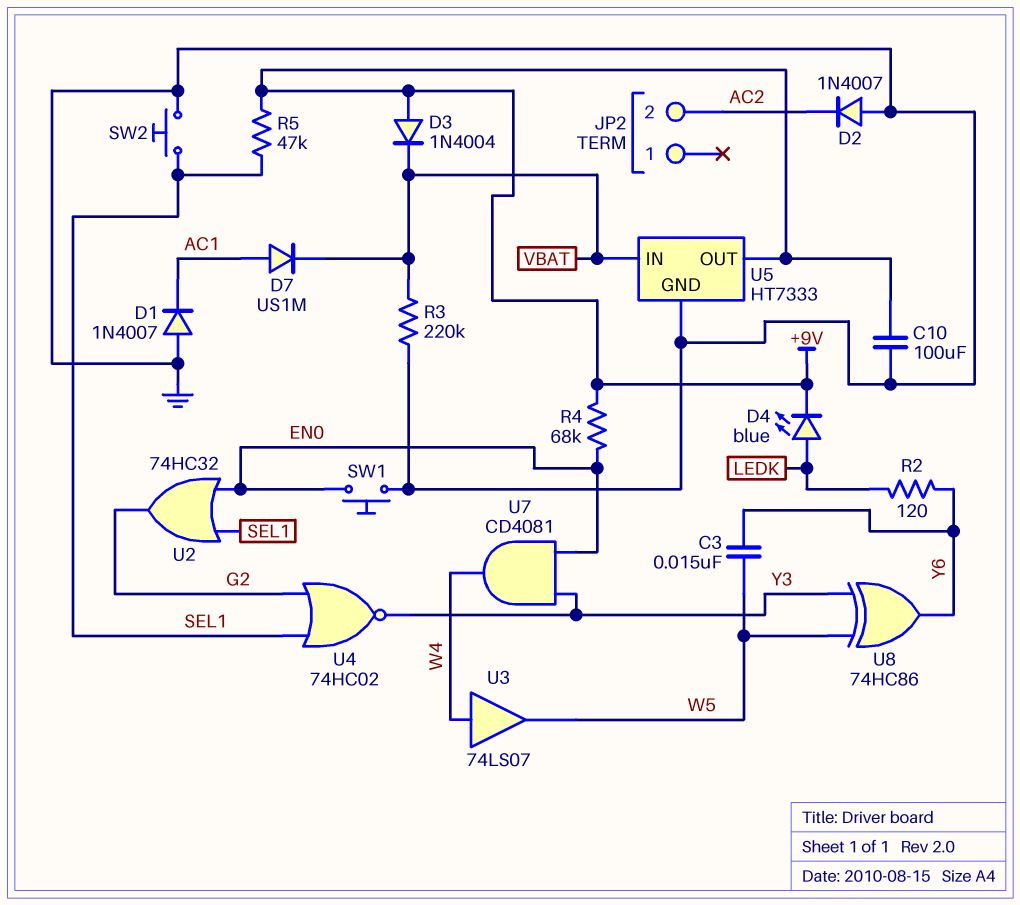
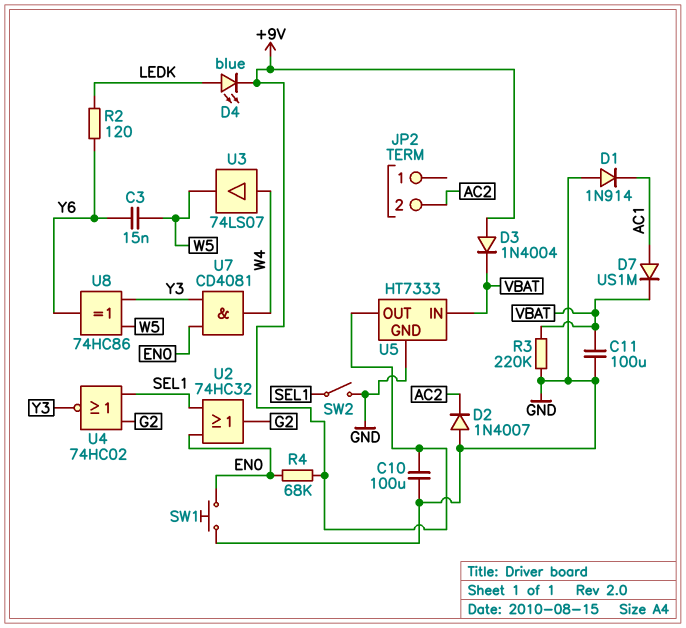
C11: none -> 100uF (GND, VBAT)
D1: diode 1N4007 (A GND, K AC1) -> diode 1N914 (A GND, K AC1)
R5: 47k (+9V, SEL1) -> none
SW2: button (GND, SEL1) -> switch (GND, SEL1)

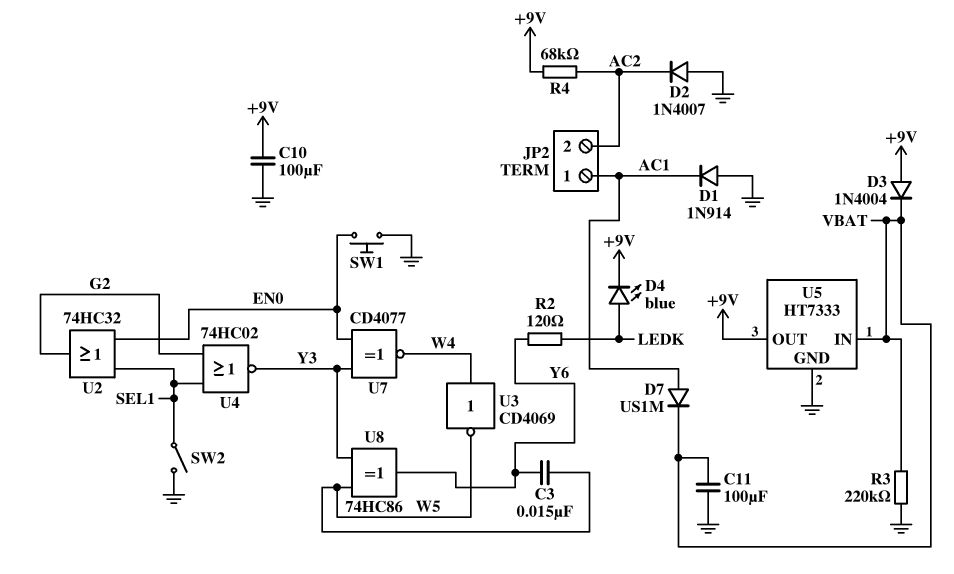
JP2 pin 1: none -> AC1
R4: 68k (+9V, EN0) -> 68k (+9V, AC2)
U3: buffer 74LS07 (in W4, out W5) -> NOT CD4069 (in W4, out W5)
U7: AND CD4081 (in EN0, in Y3, out W4) -> XNOR CD4077 (in EN0, in Y3, out W4)

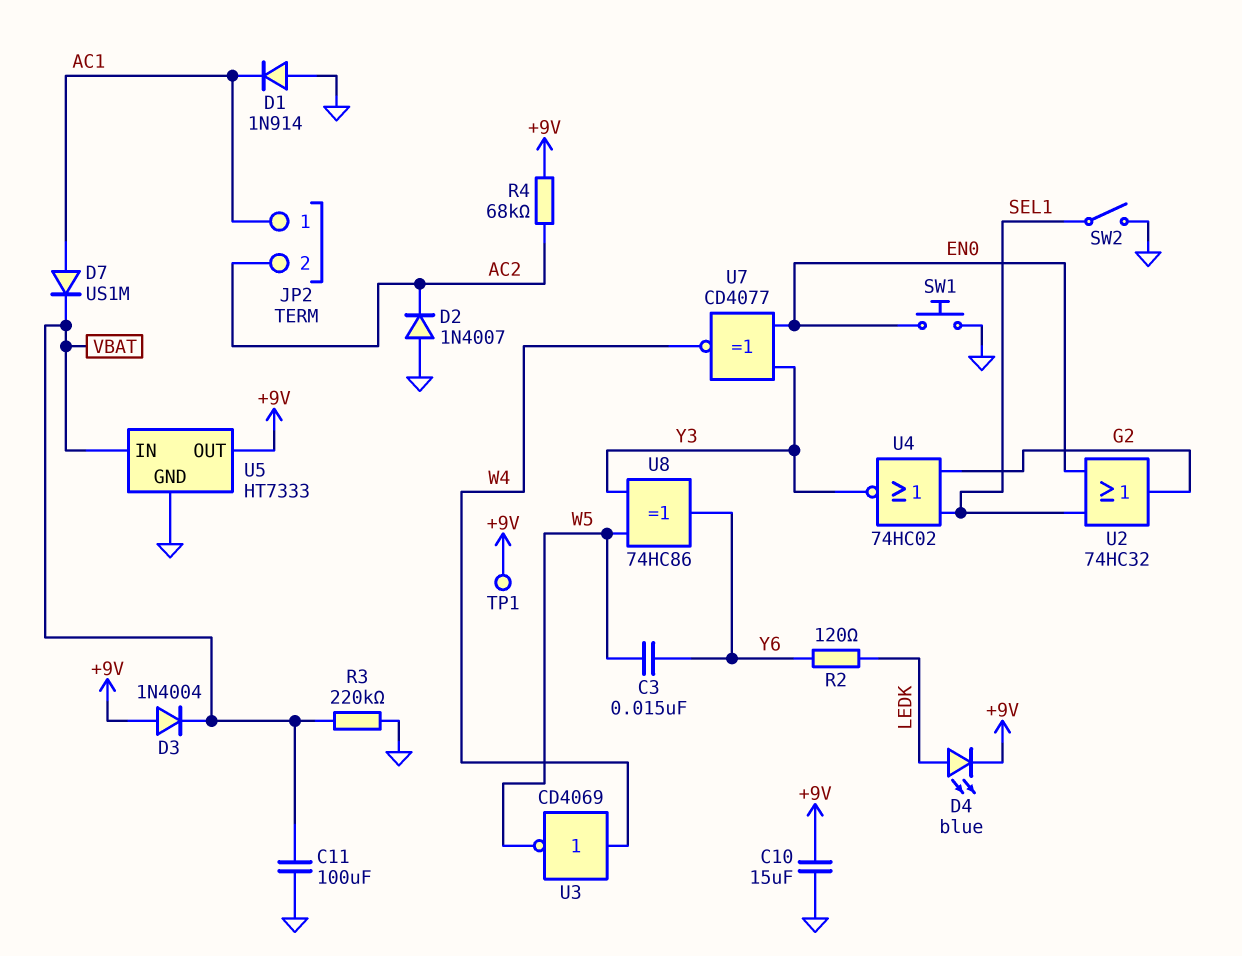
C10: 100uF (+9V, GND) -> 15uF (+9V, GND)
TP1: none -> test point (+9V)

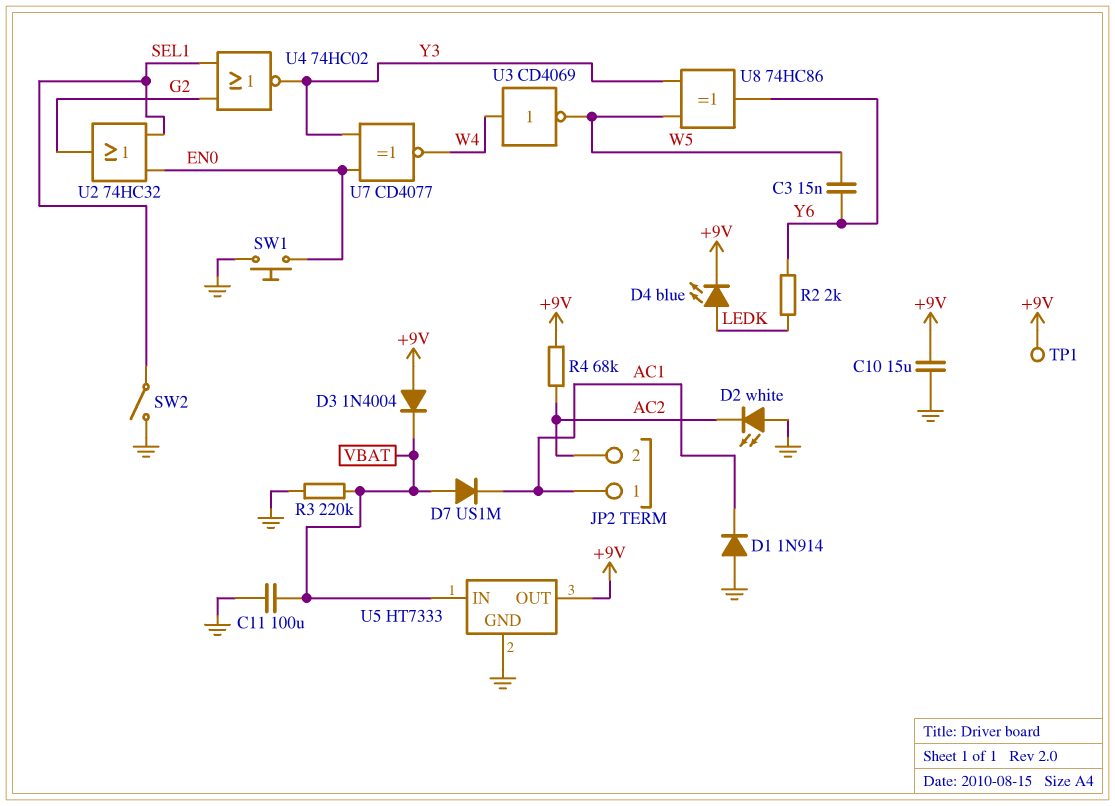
D2: diode 1N4007 (A GND, K AC2) -> LED white (A GND, K AC2)
D7: diode US1M (A AC1, K VBAT) -> diode US1M (A VBAT, K AC1)
R2: 120 (LEDK, Y6) -> 2k (LEDK, Y6)

